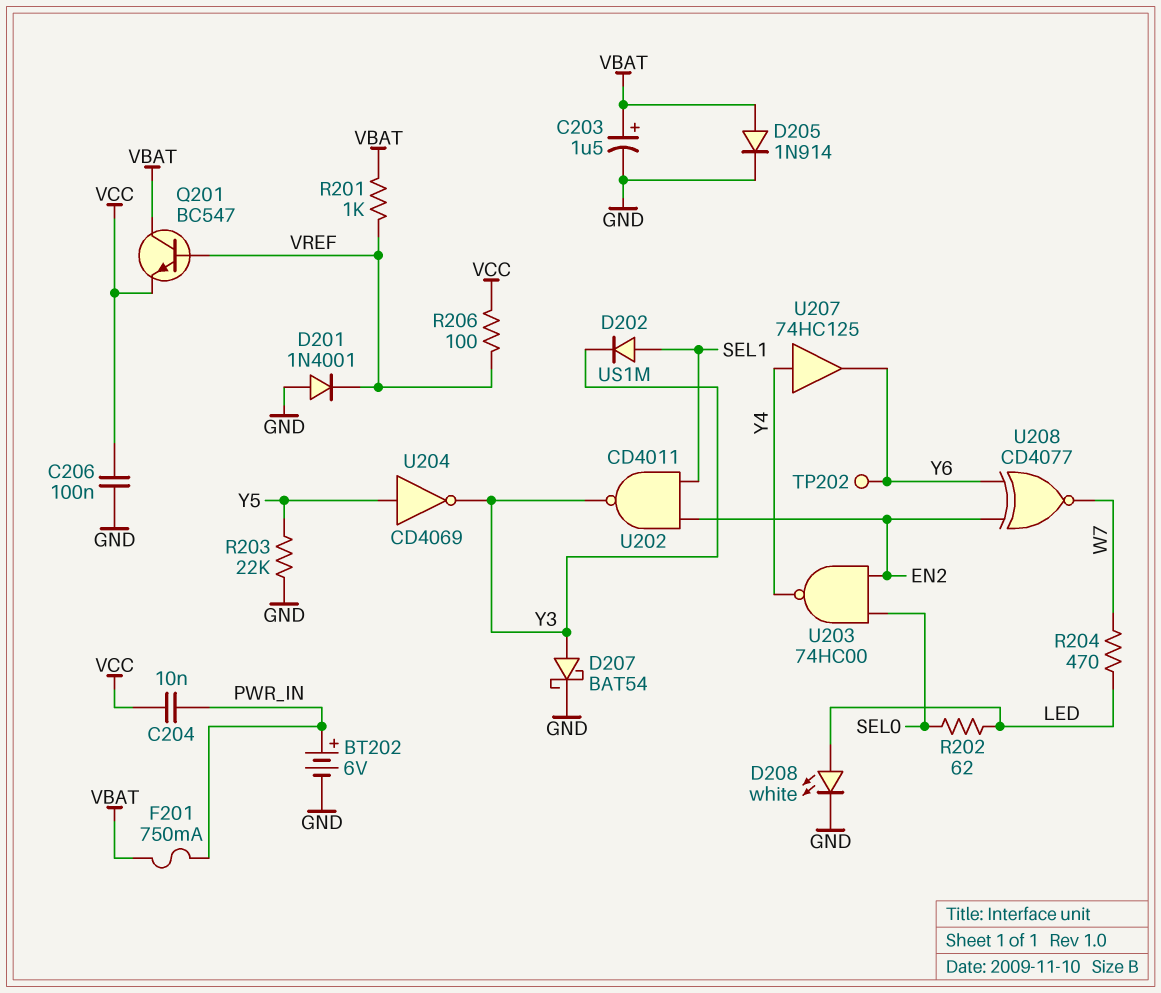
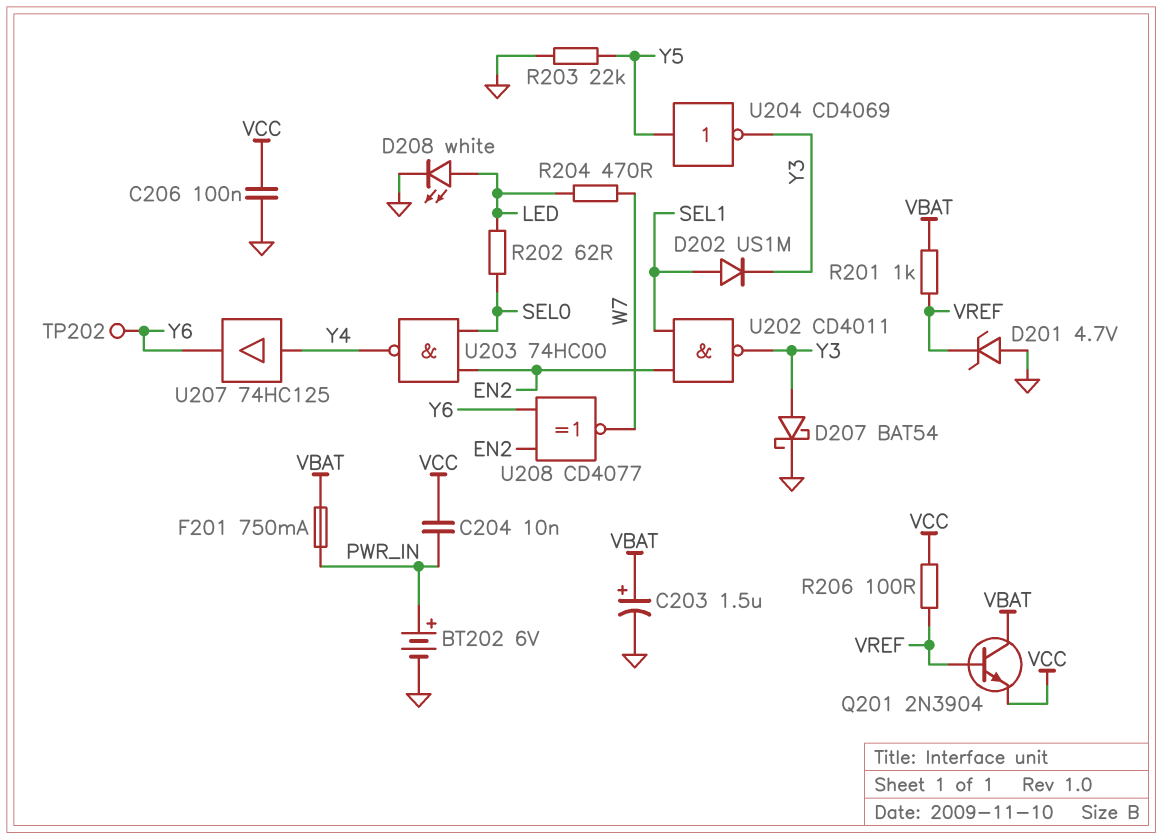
D201: diode 1N4001 (A GND, K VREF) -> zener 4.7V (A GND, K VREF)
D205: diode 1N914 (A VBAT, K GND) -> none
Q201: NPN BC547 (B VREF, C VBAT, E VCC) -> NPN 2N3904 (B VREF, C VBAT, E VCC)

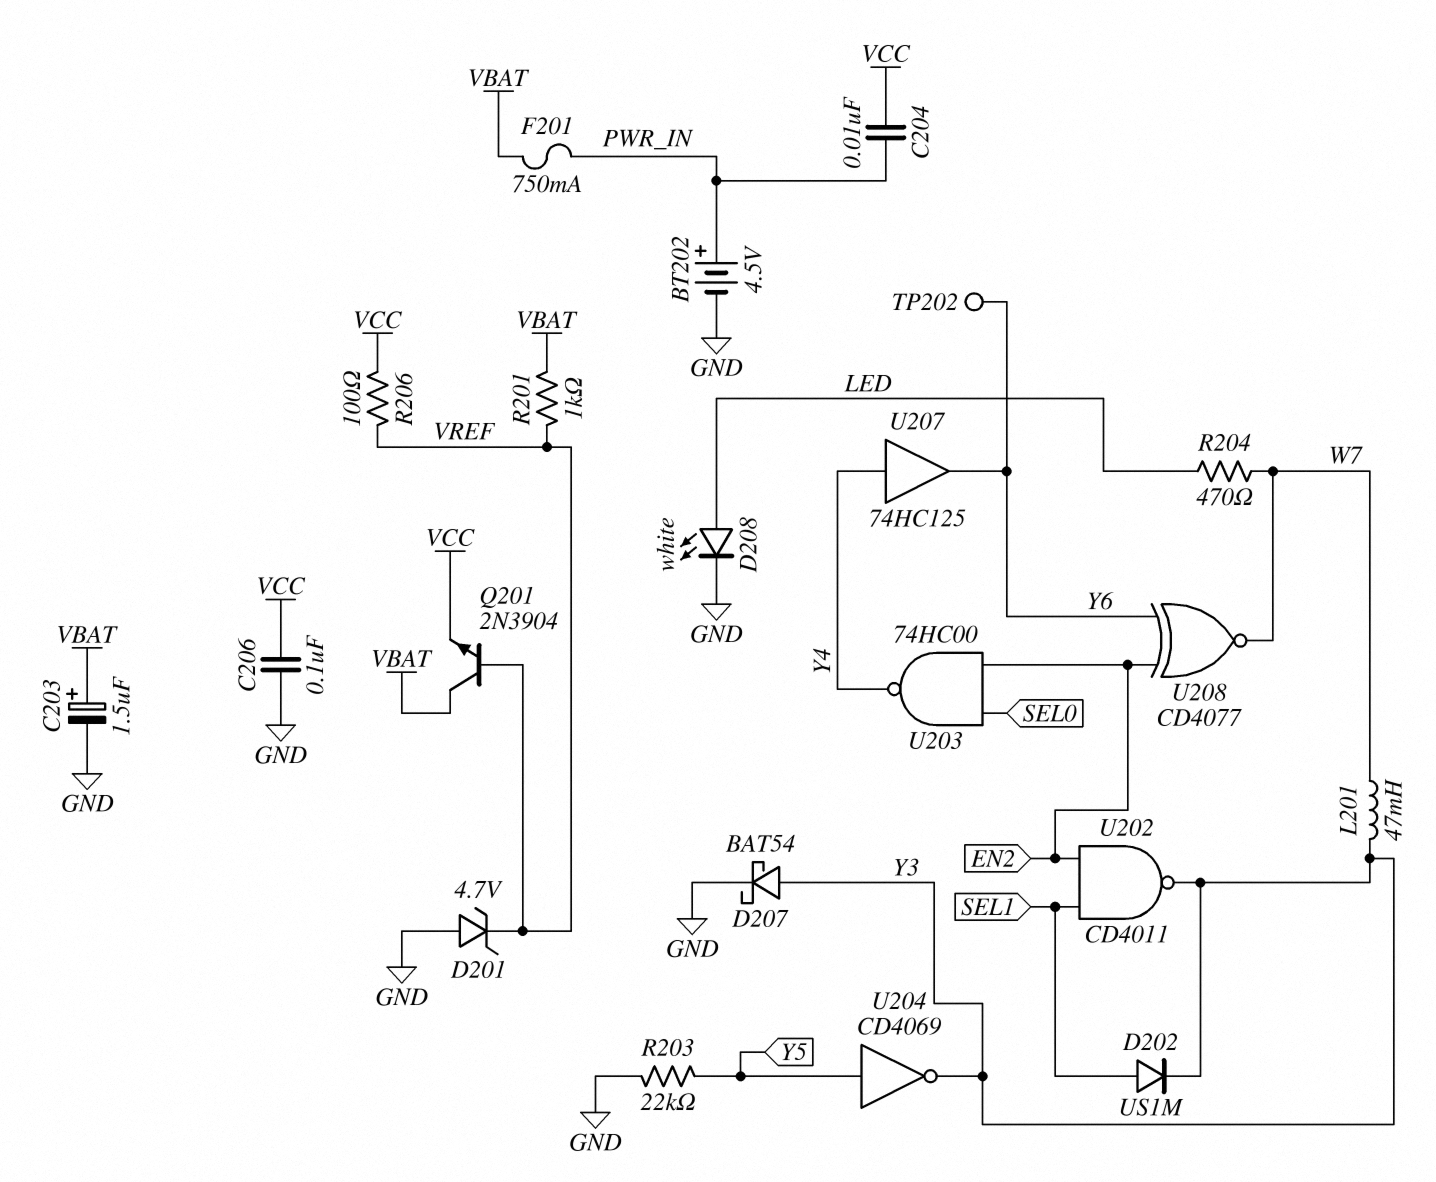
BT202: 6V (plus PWR_IN, minus GND) -> 4.5V (plus PWR_IN, minus GND)
L201: none -> 47mH (W7, Y3)
R202: 62 (LED, SEL0) -> none

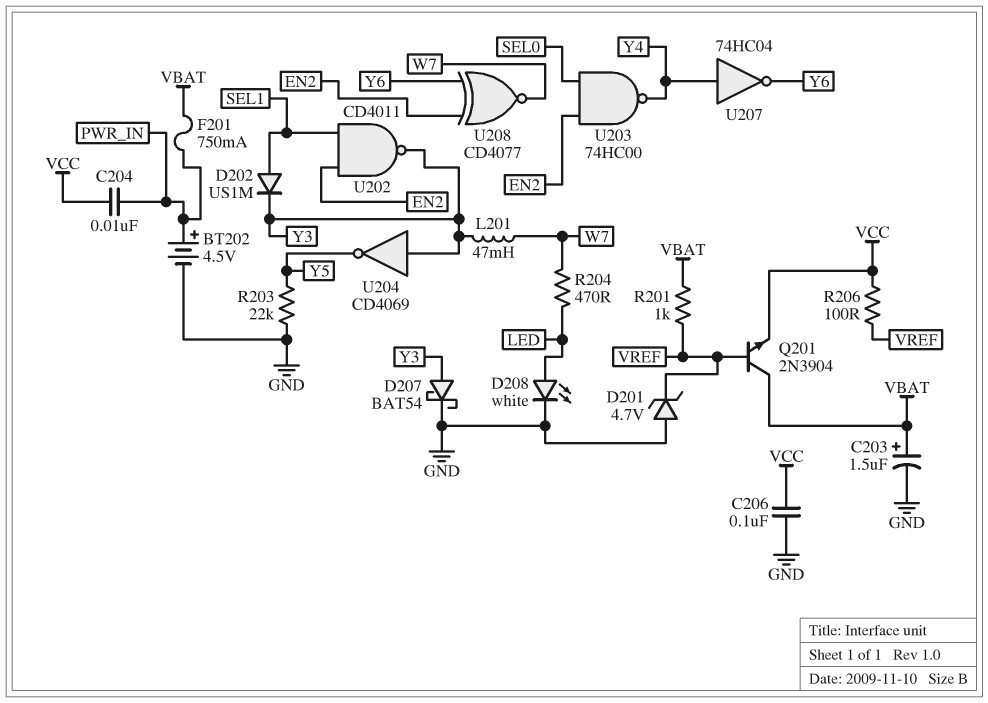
TP202: test point (Y6) -> none
U204: NOT CD4069 (in Y5, out Y3) -> NOT CD4069 (in Y3, out Y5)
U207: buffer 74HC125 (in Y4, out Y6) -> NOT 74HC04 (in Y4, out Y6)

